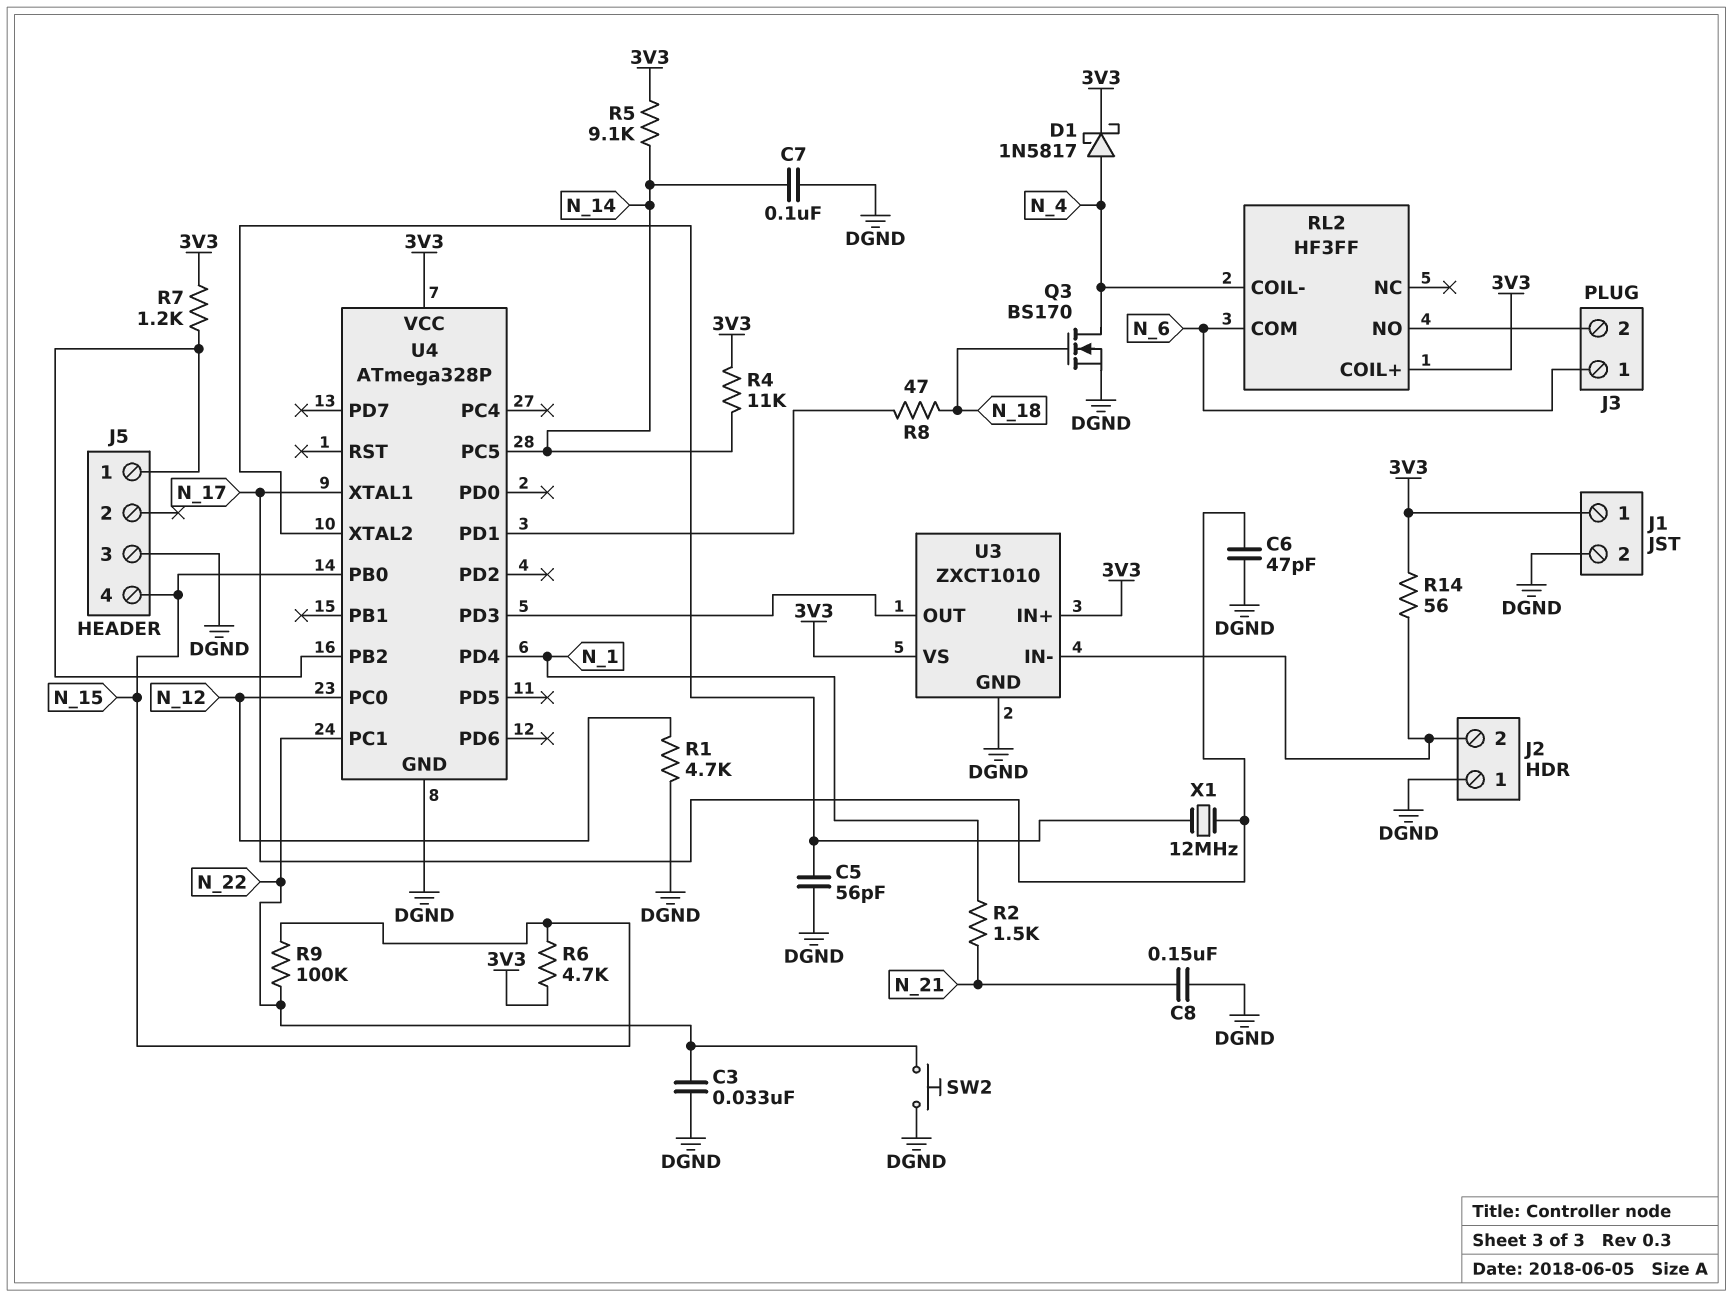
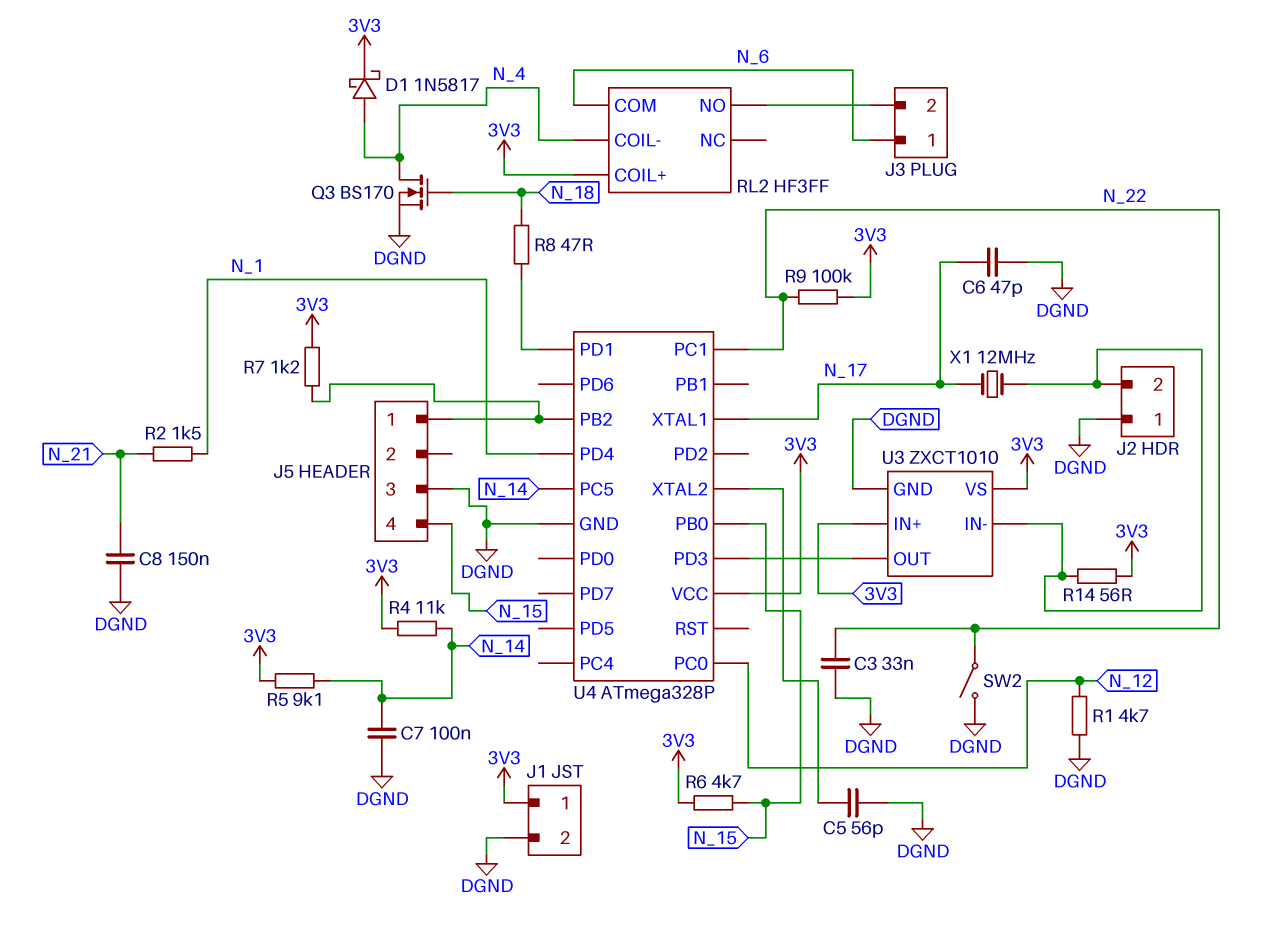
R9: 100k (N_15, N_22) -> 100k (3V3, N_22)
SW2: button (DGND, N_22) -> switch (DGND, N_22)
X1: 12MHz (N_17, U4/XTAL2) -> 12MHz (J2/2, N_17)

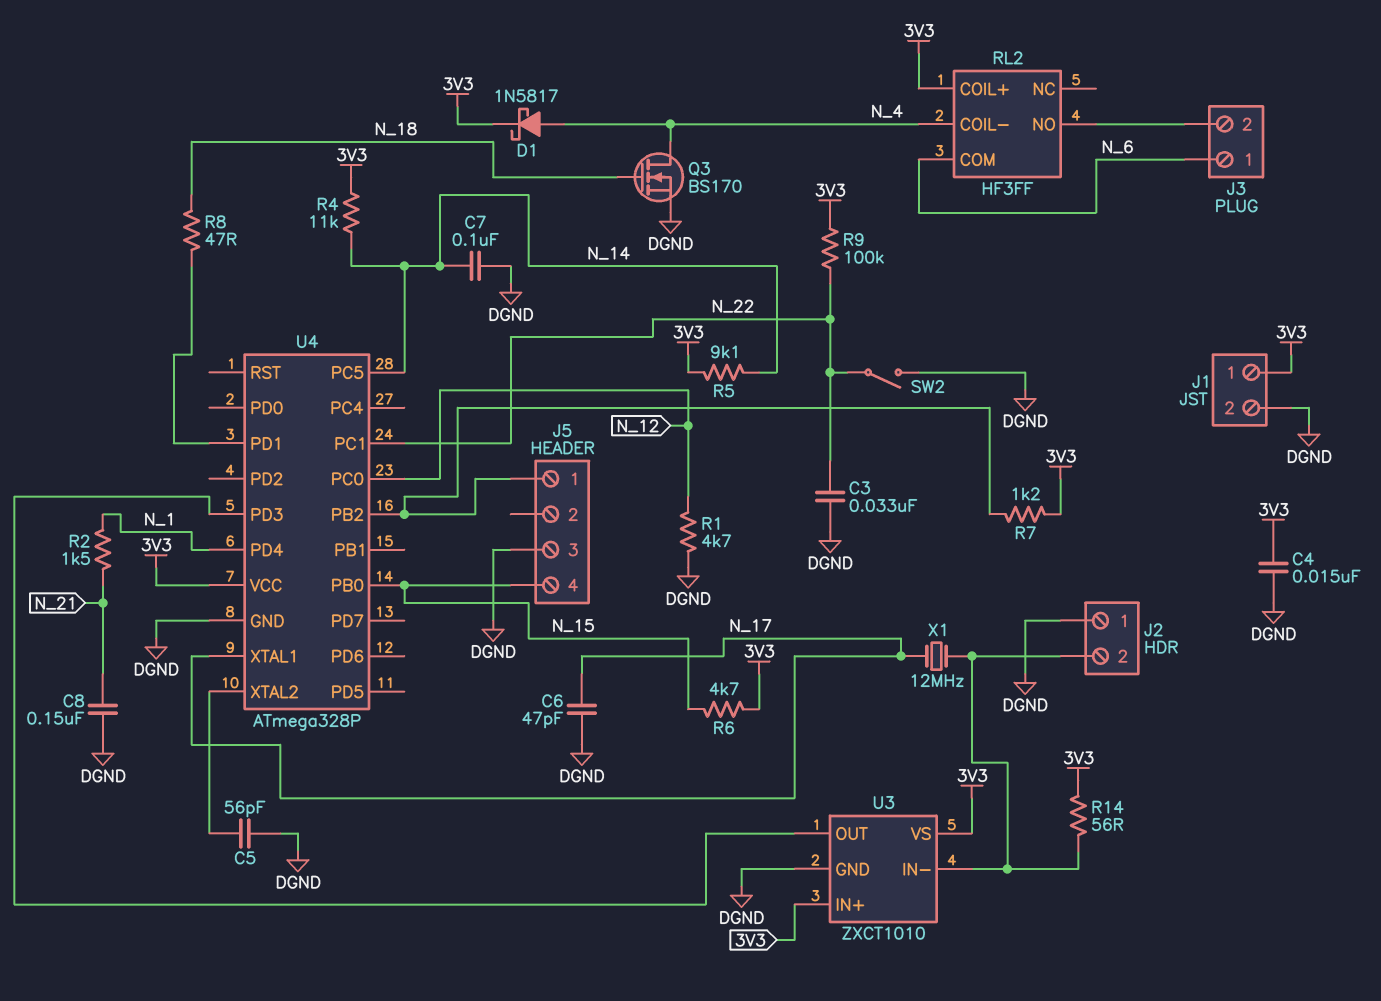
C4: none -> 15nF (3V3, DGND)

